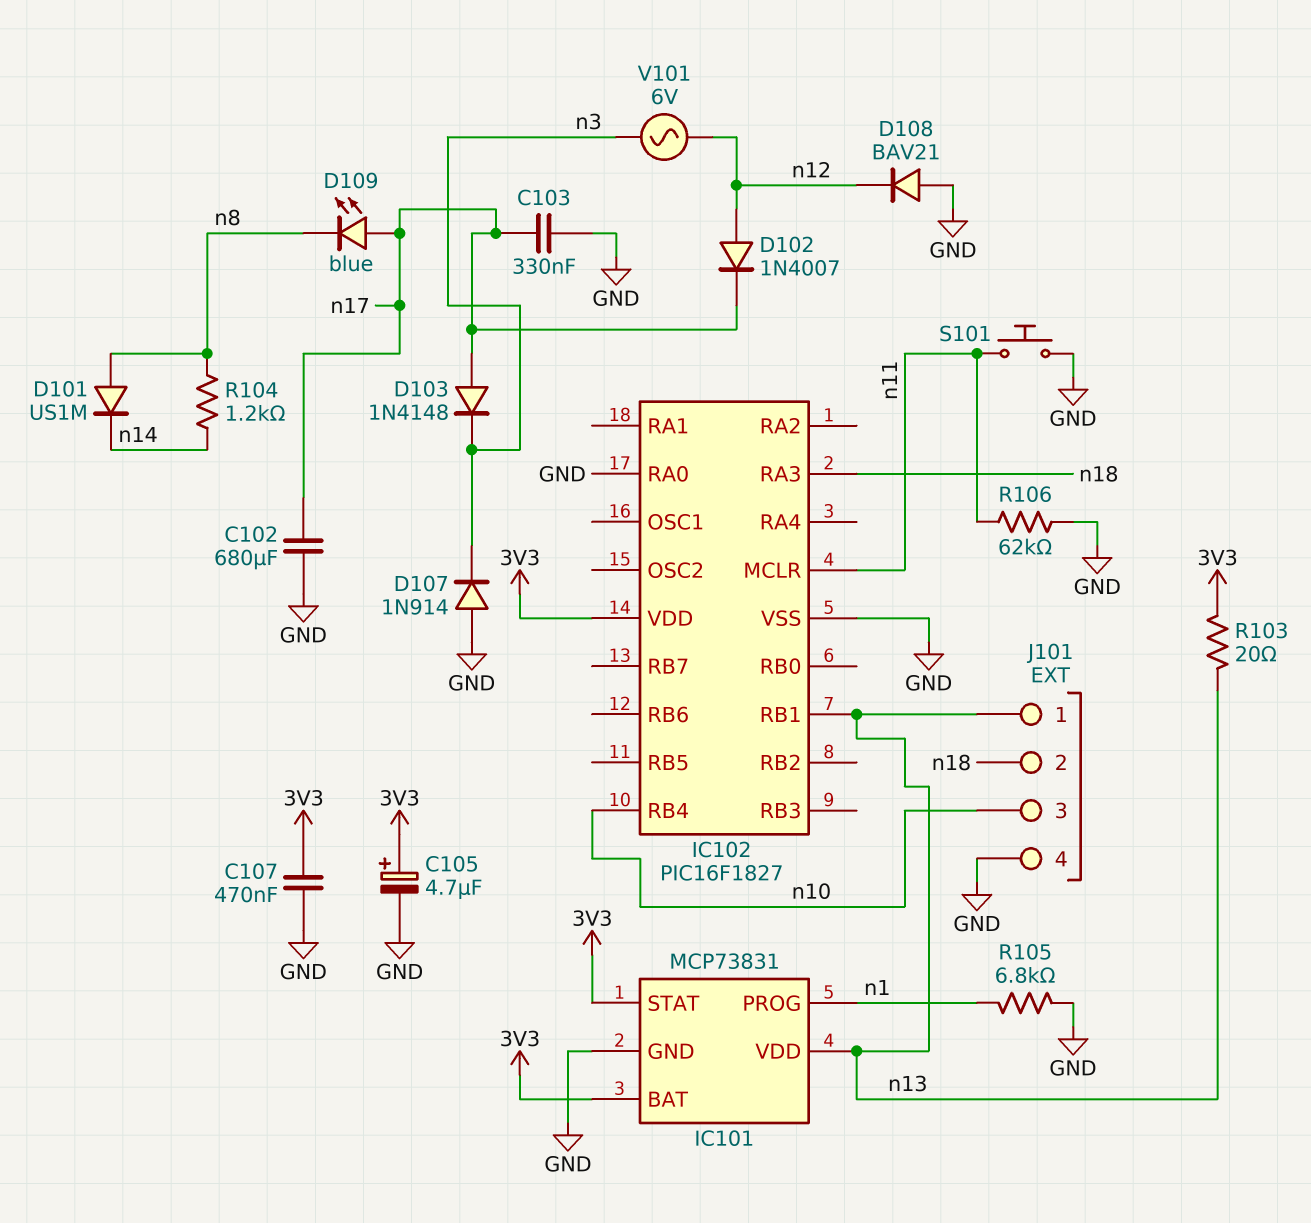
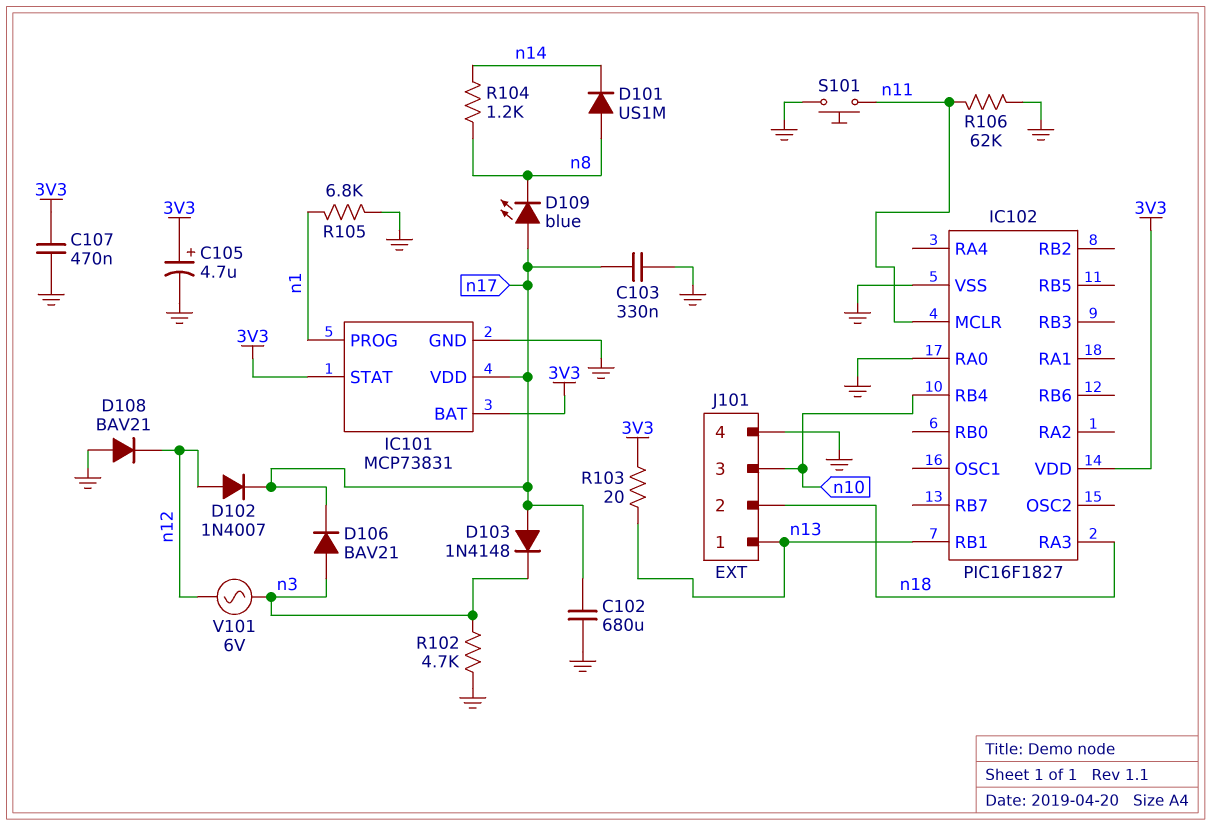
D106: none -> diode BAV21 (A n3, K n17)
D107: diode 1N914 (A GND, K n3) -> none
IC101 pin VDD: n13 -> n17
R102: none -> 4.7k (GND, n3)

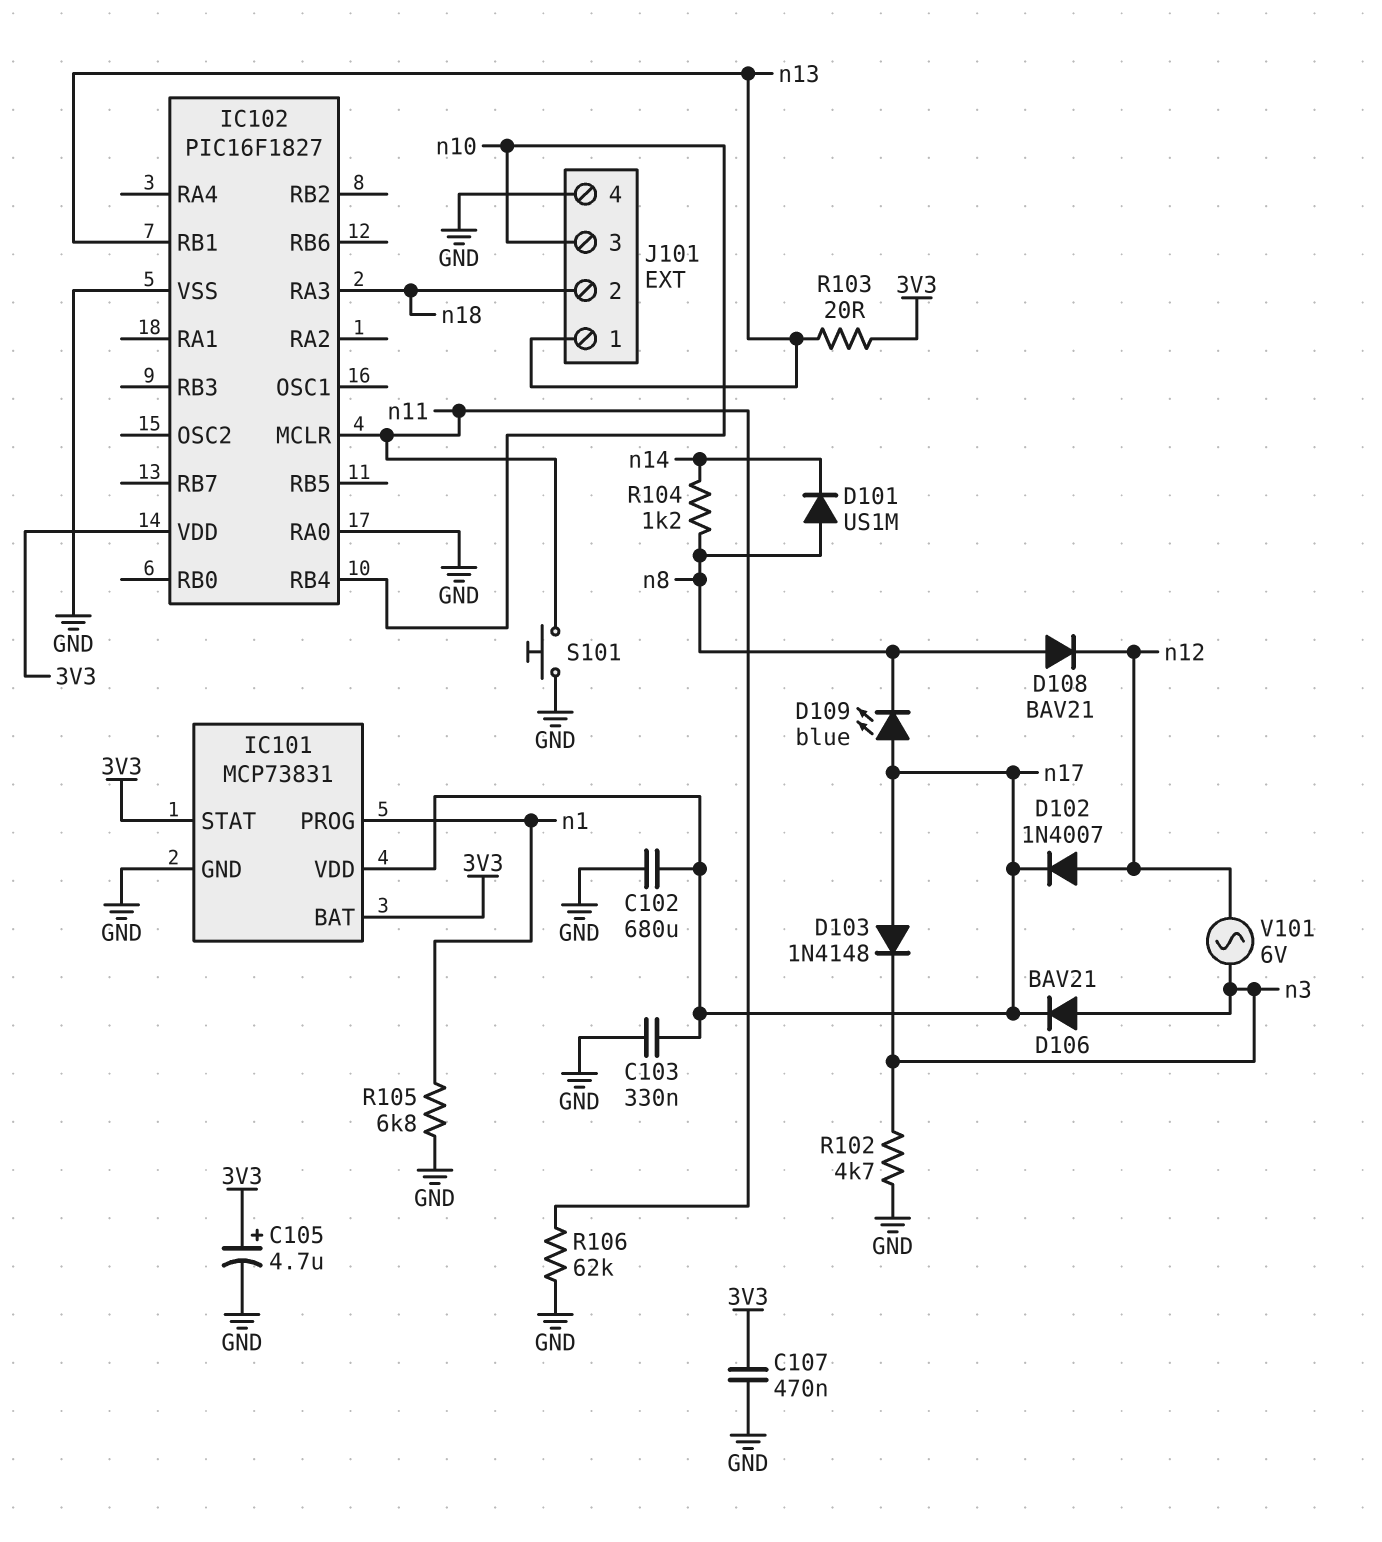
D108: diode BAV21 (A GND, K n12) -> diode BAV21 (A n8, K n12)

